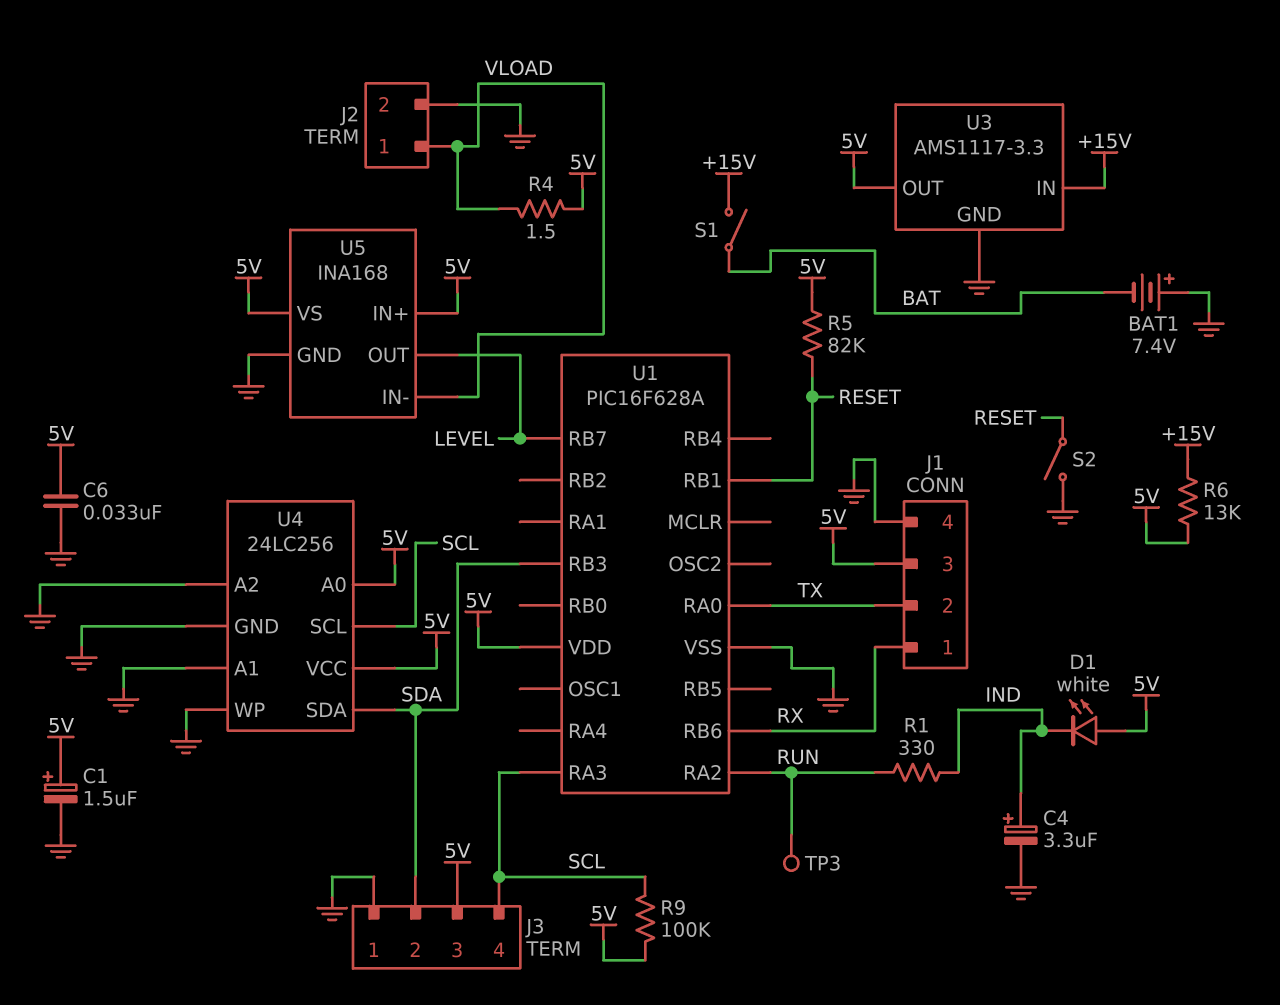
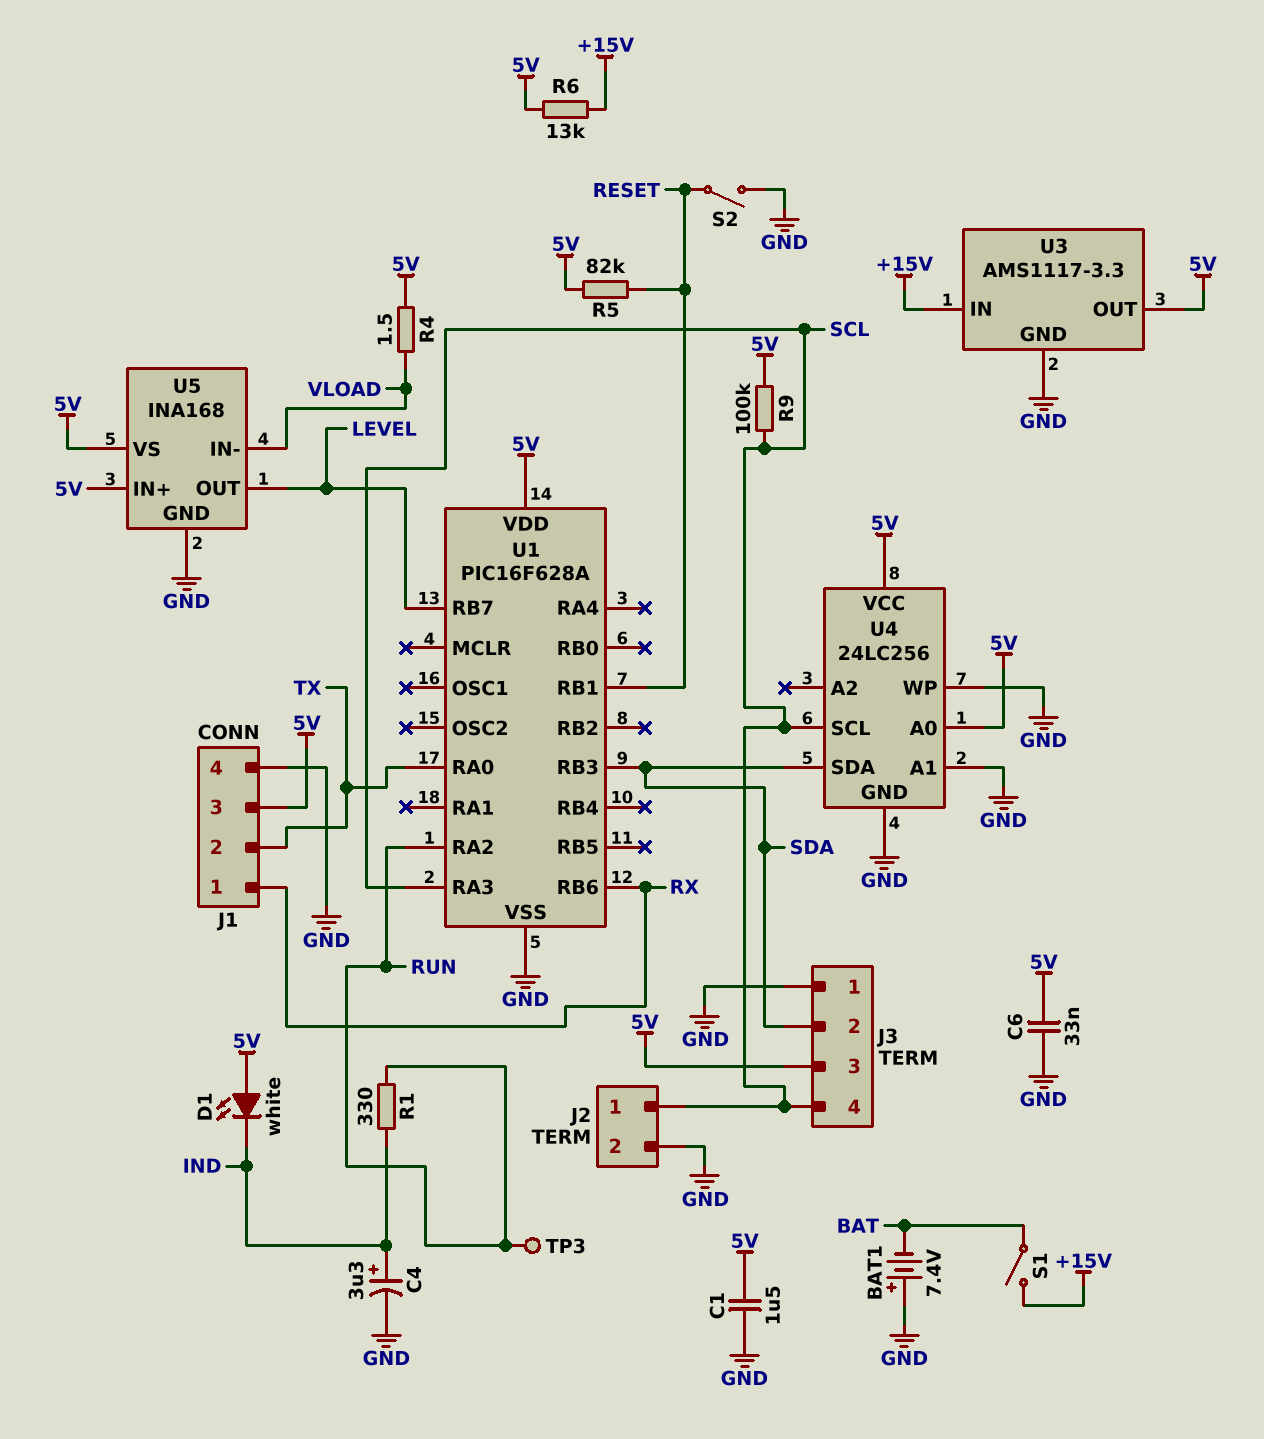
C1: 1.5uF (plus 5V, minus GND) -> 1.5uF (5V, GND)
J2 pin 1: VLOAD -> SCL
U4 pin A2: GND -> none

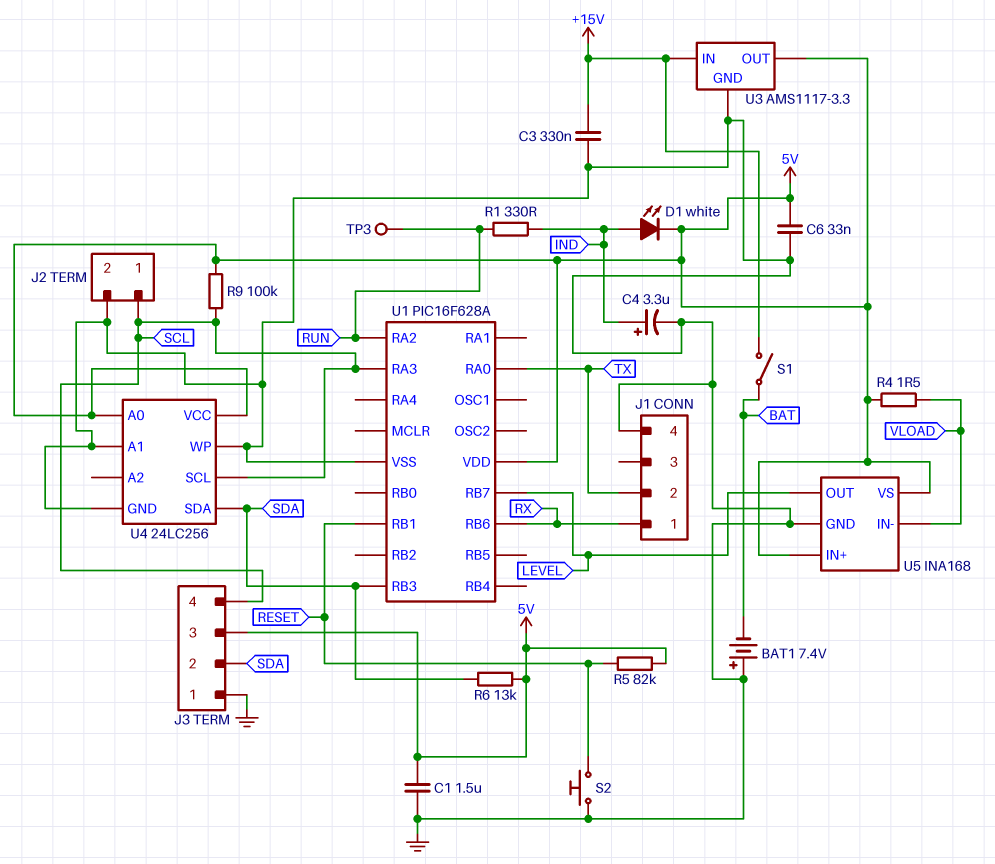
C3: none -> 330nF (+15V, GND)
D1: LED white (A 5V, K IND) -> LED white (A IND, K 5V)
J1 pin 3: 5V -> none
R6: 13k (+15V, 5V) -> 13k (5V, SDA)
S2: switch (GND, RESET) -> button (GND, RESET)

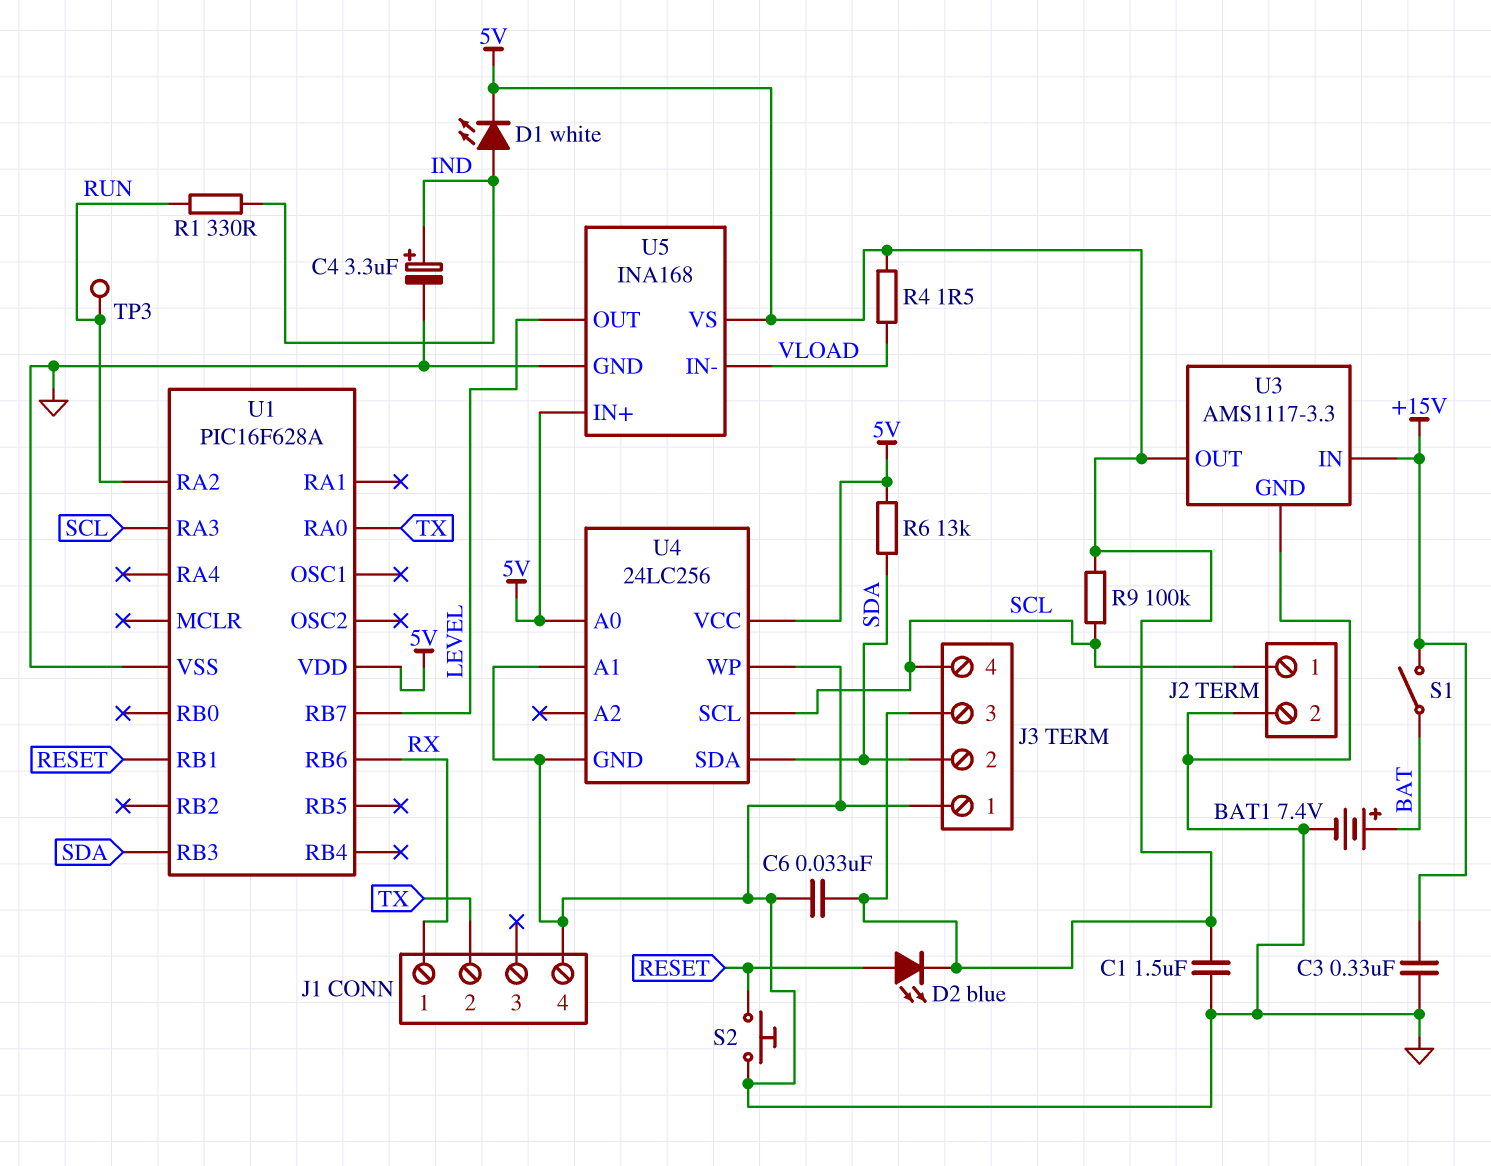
BAT1: 7.4V (plus GND, minus BAT) -> 7.4V (plus BAT, minus GND)
D2: none -> LED blue (A RESET, K 5V)
R5: 82k (5V, RESET) -> none

